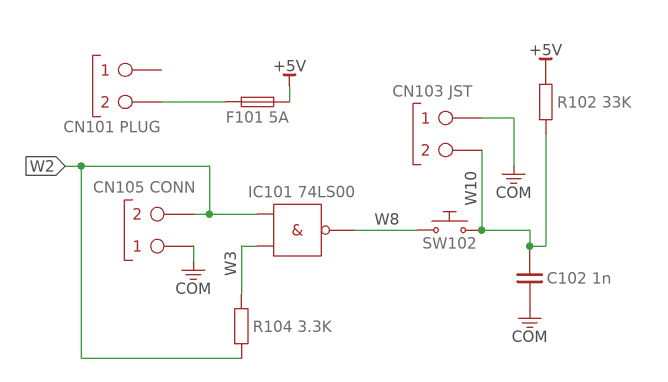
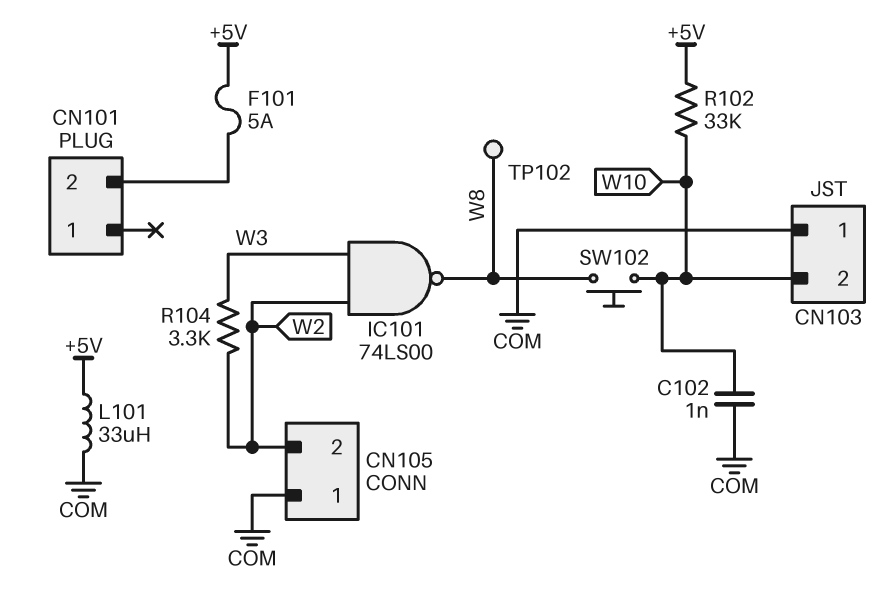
L101: none -> 33uH (+5V, COM)
TP102: none -> test point (W8)

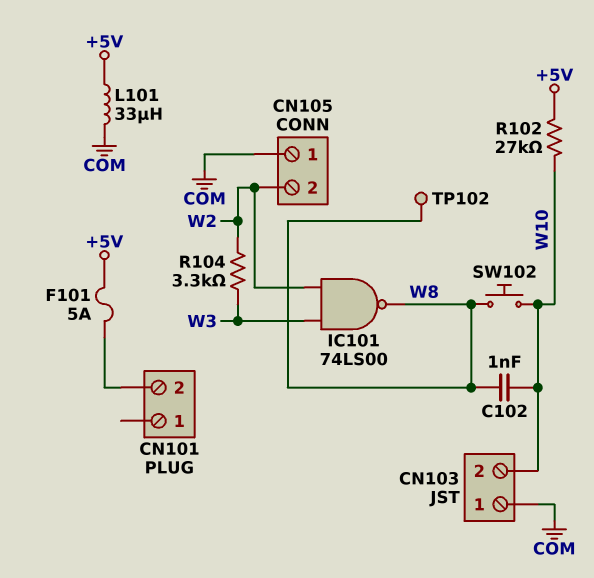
C102: 1nF (COM, W10) -> 1nF (W8, W10)
R102: 33k (+5V, W10) -> 27k (+5V, W10)

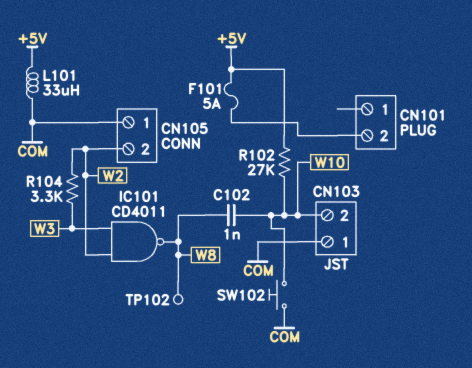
IC101: NAND 74LS00 (in W2, in W3, out W8) -> NAND CD4011 (in W2, in W3, out W8)
SW102: button (W8, W10) -> button (COM, W10)

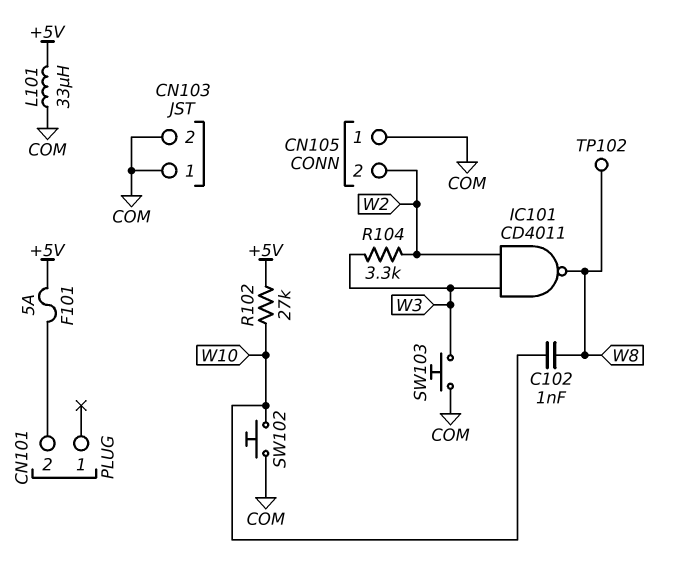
CN103 pin 2: W10 -> COM
SW103: none -> button (COM, W3)

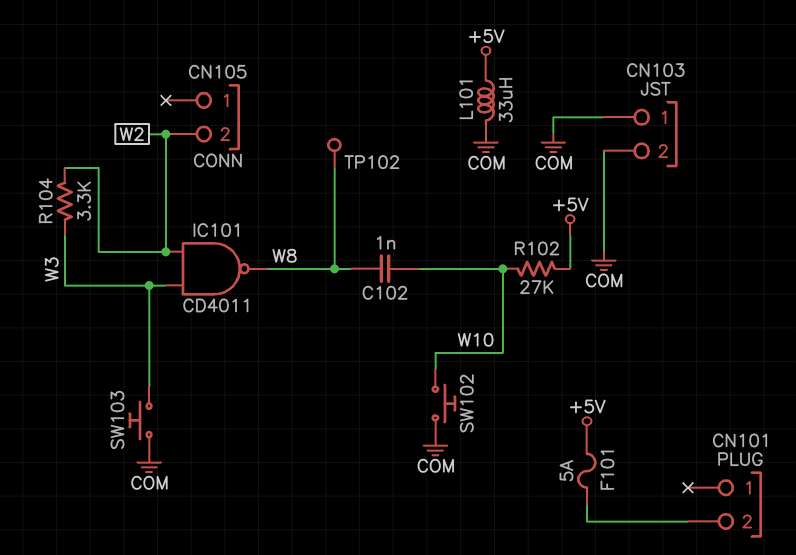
CN105 pin 1: COM -> none

